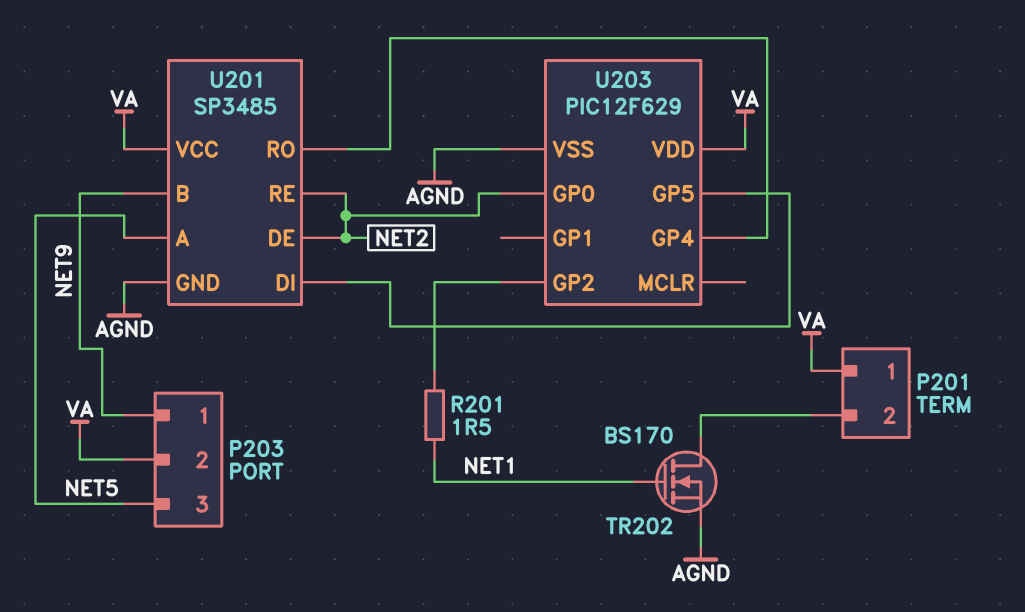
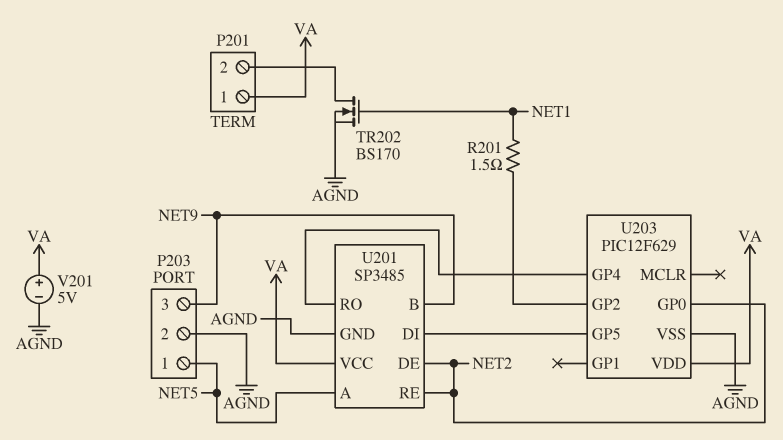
P203 pin 1: NET9 -> NET5
P203 pin 2: VA -> AGND
P203 pin 3: NET5 -> NET9
V201: none -> 5V (plus VA, minus AGND)

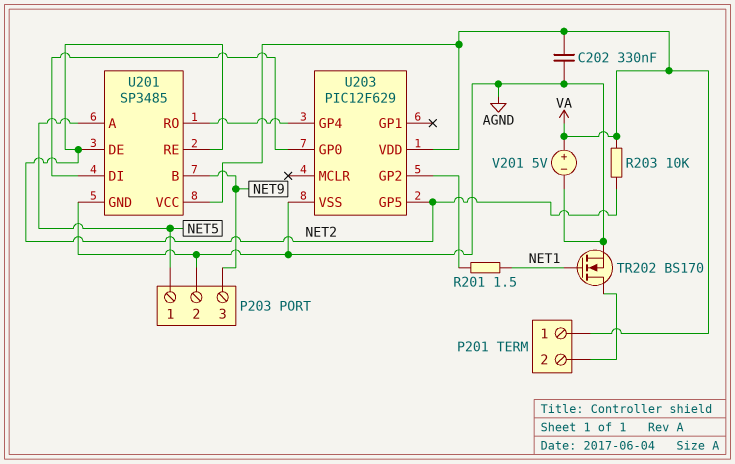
C202: none -> 330nF (AGND, VA)
R203: none -> 10k (NET2, VA)
U203 pin GP0: NET2 -> U201/DI
U203 pin GP5: U201/DI -> NET2

